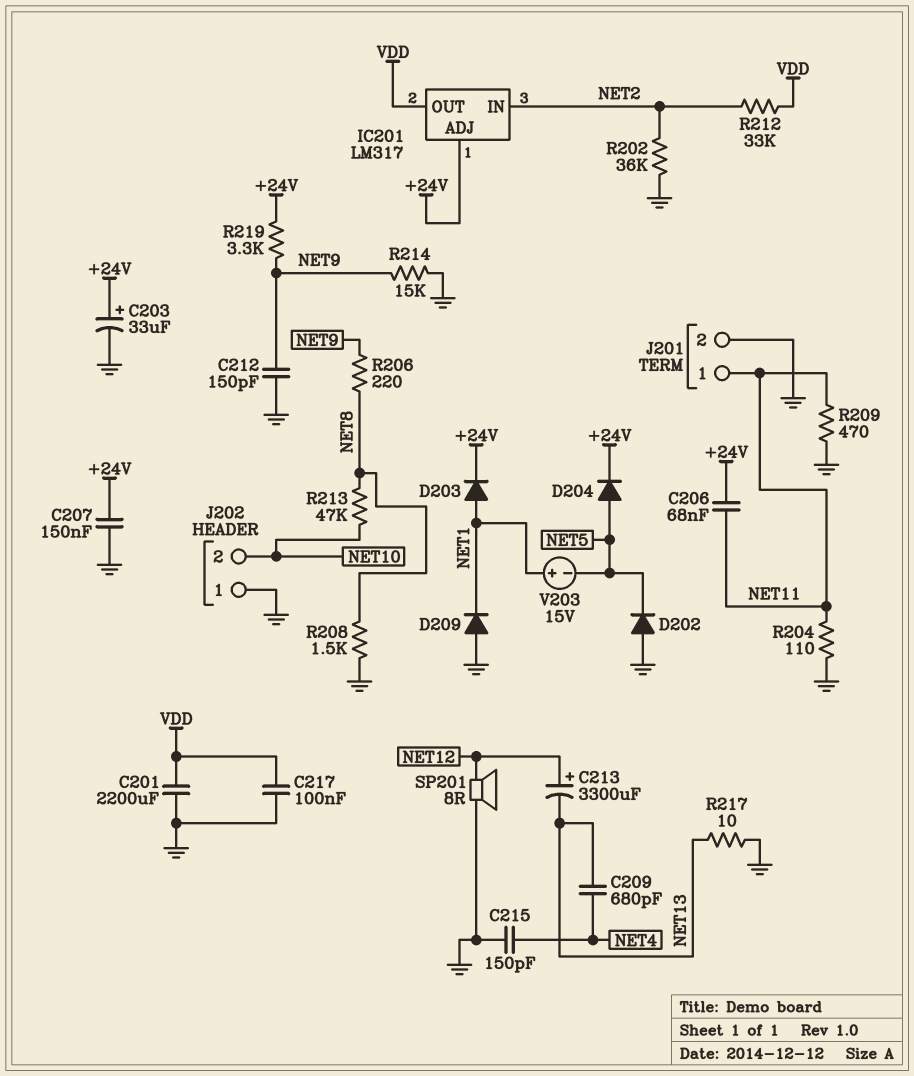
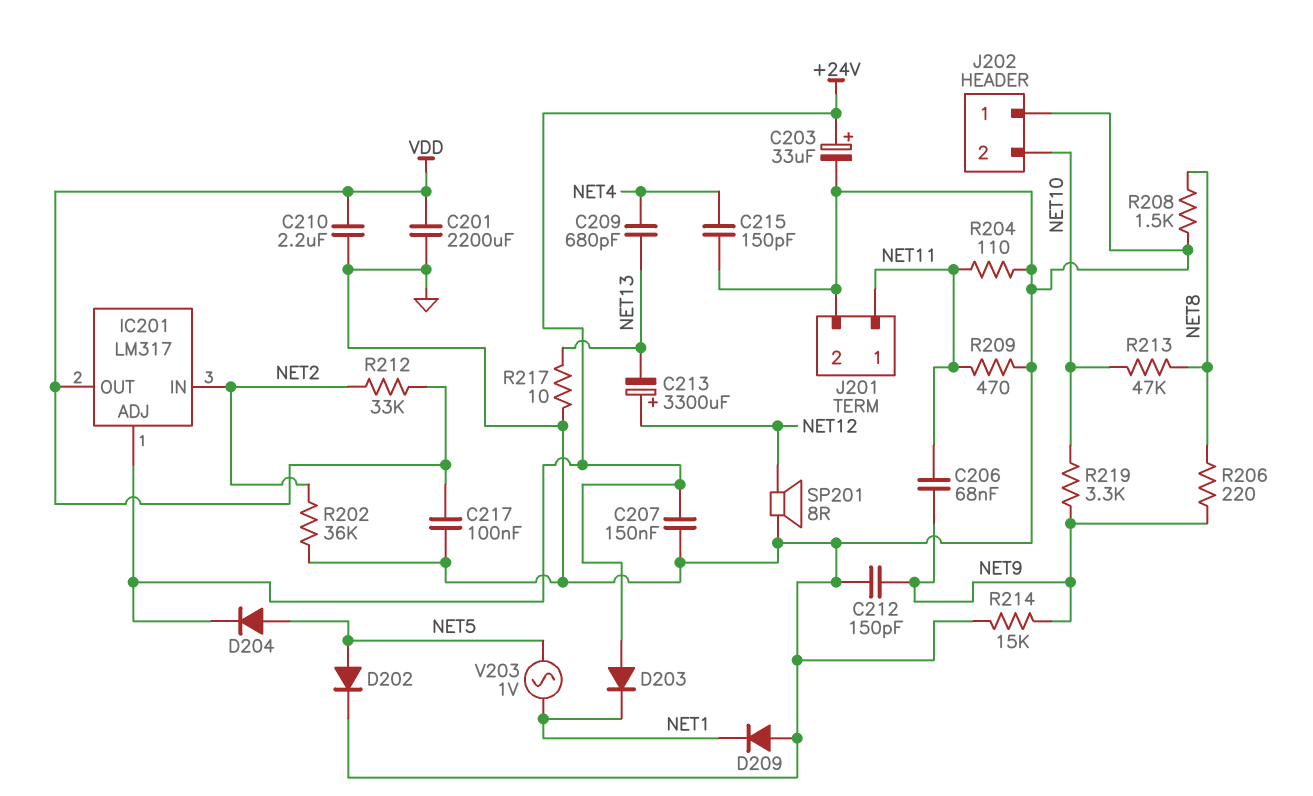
C206: 68nF (+24V, NET11) -> 68nF (NET9, NET11)
C210: none -> 2.2uF (GND, VDD)
D202: diode (A GND, K NET5) -> diode (A NET5, K GND)
D203: diode (A NET1, K +24V) -> diode (A +24V, K NET1)
R219: 3.3k (+24V, NET9) -> 3.3k (NET9, NET10)
V203: 15V (plus NET1, minus NET5) -> AC 1V (NET1, NET5)

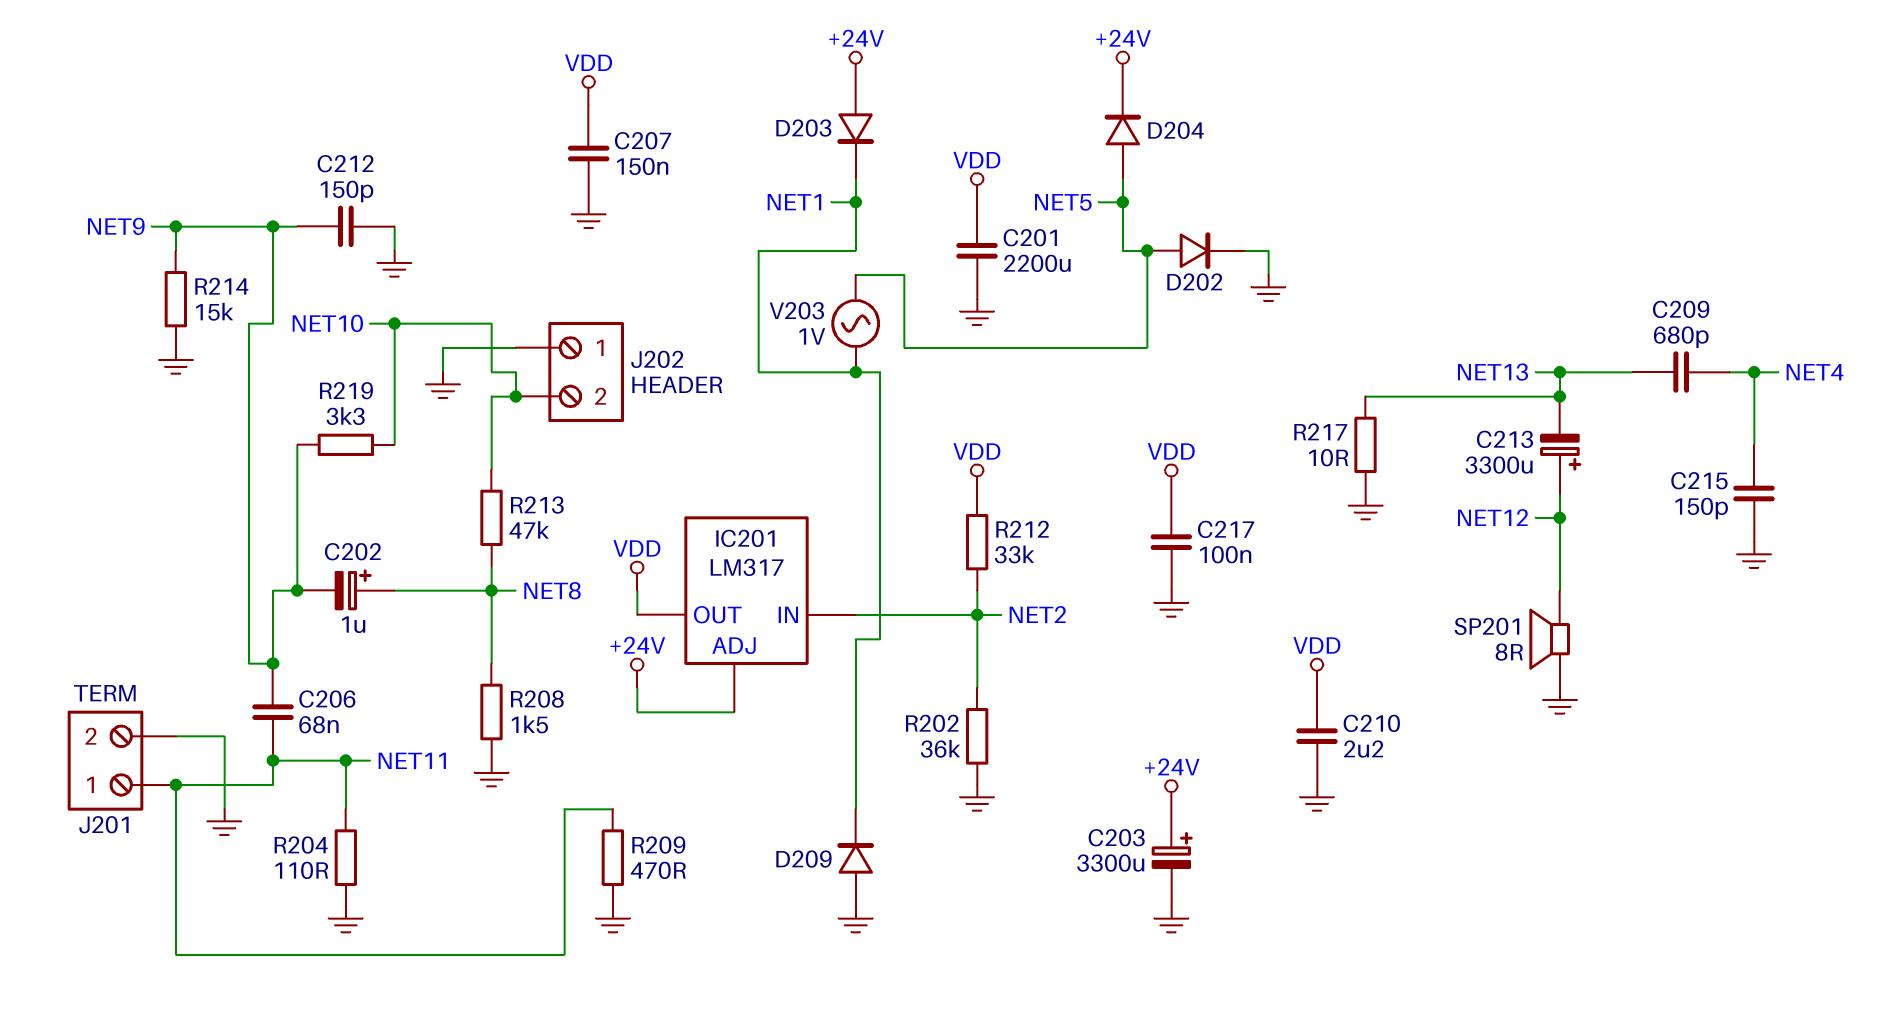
C202: none -> 1uF (plus NET8, minus NET9)
C203: 33uF (plus +24V, minus GND) -> 3300uF (plus +24V, minus GND)
C207: 150nF (+24V, GND) -> 150nF (GND, VDD)
R206: 220 (NET8, NET9) -> none

